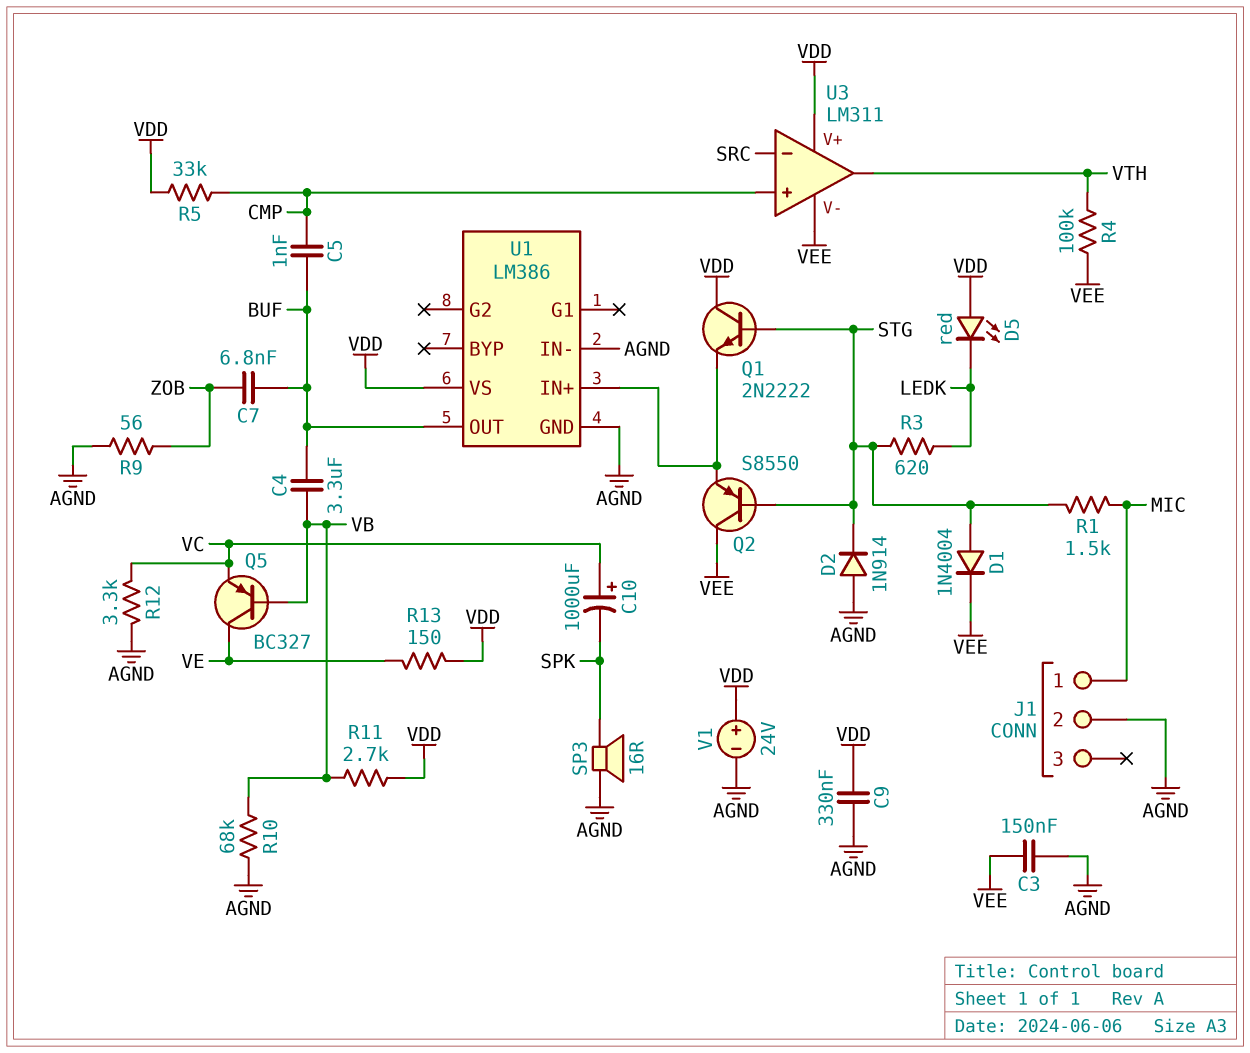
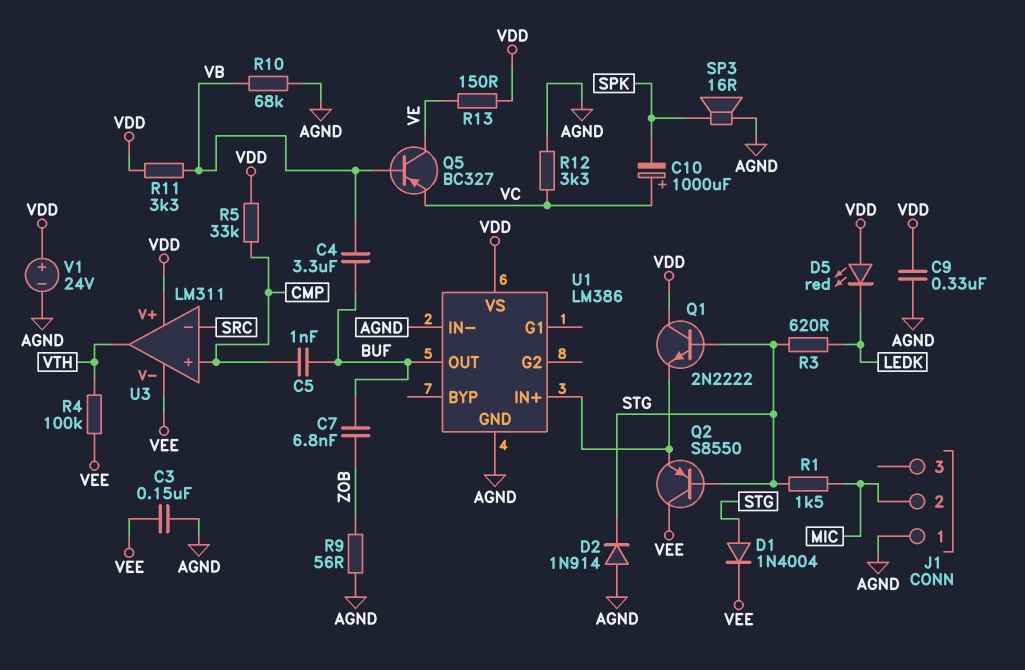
J1 pin 1: MIC -> AGND
J1 pin 2: AGND -> MIC
R11: 2.7k (VB, VDD) -> 3.3k (VB, VDD)

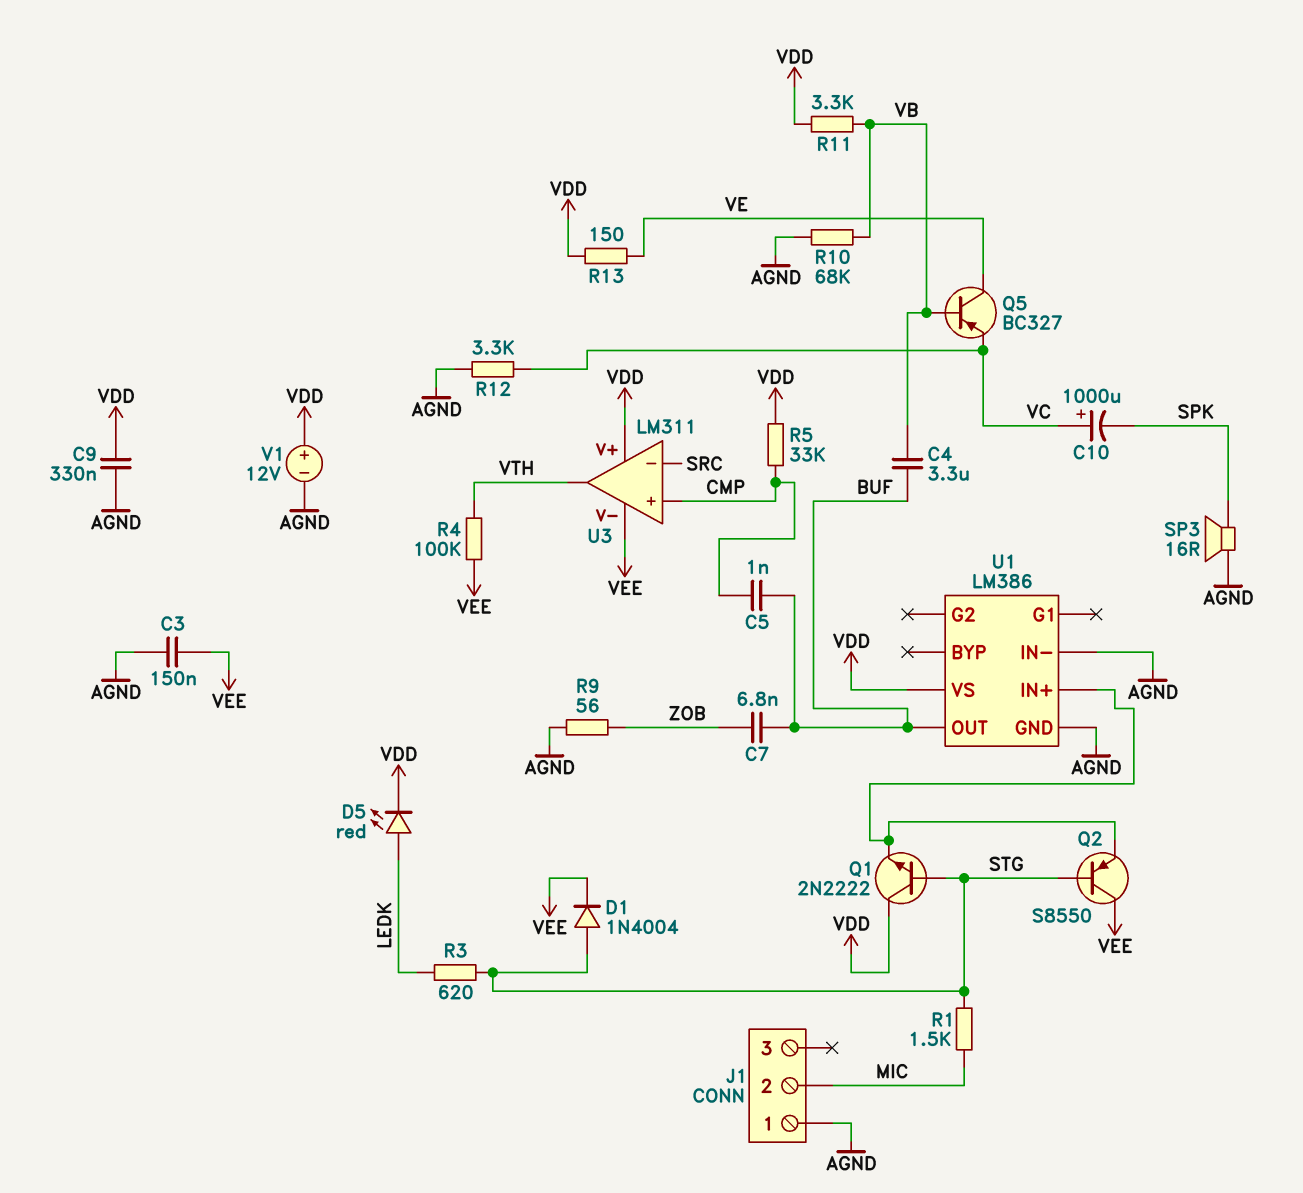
D2: diode 1N914 (A AGND, K STG) -> none
D5: LED red (A VDD, K LEDK) -> LED red (A LEDK, K VDD)
V1: 24V (plus VDD, minus AGND) -> 12V (plus VDD, minus AGND)

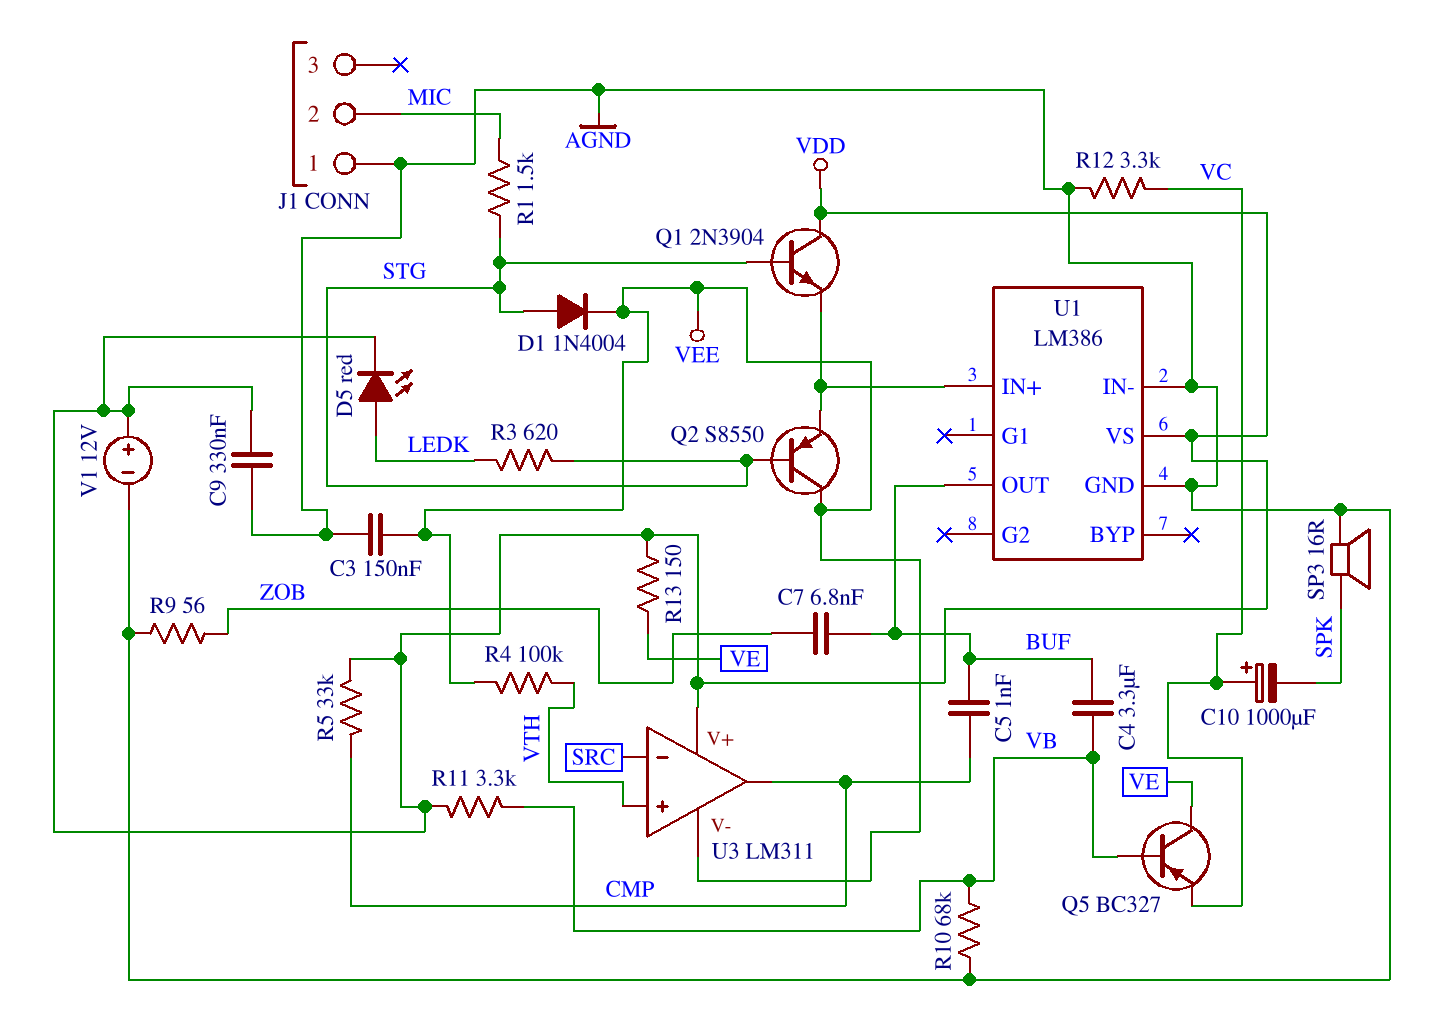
Q1: NPN 2N2222 (B STG, C VDD, E U1/IN+) -> NPN 2N3904 (B STG, C VDD, E U1/IN+)
U3 pin in+: CMP -> VTH
U3 pin out: VTH -> CMP

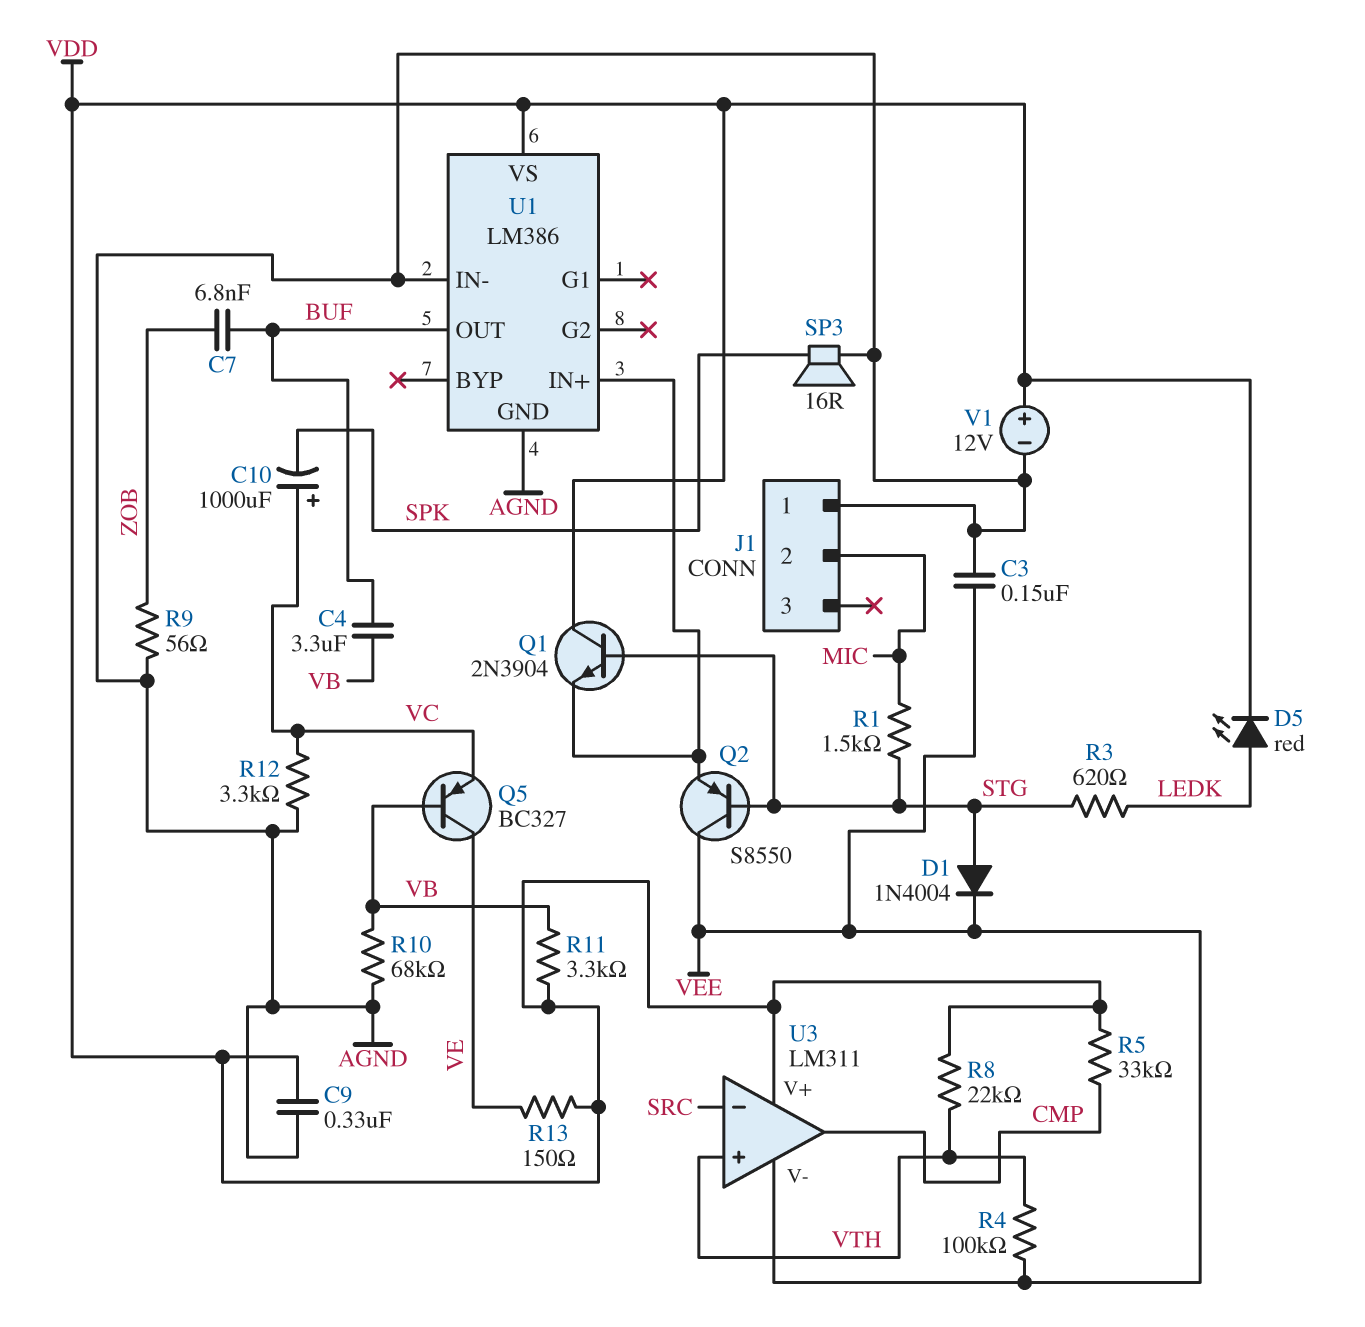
C5: 1nF (BUF, CMP) -> none
R8: none -> 22k (VDD, VTH)

